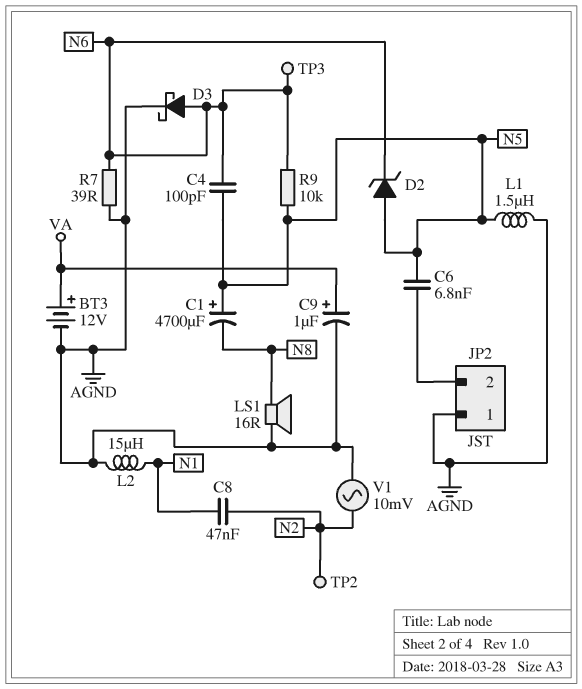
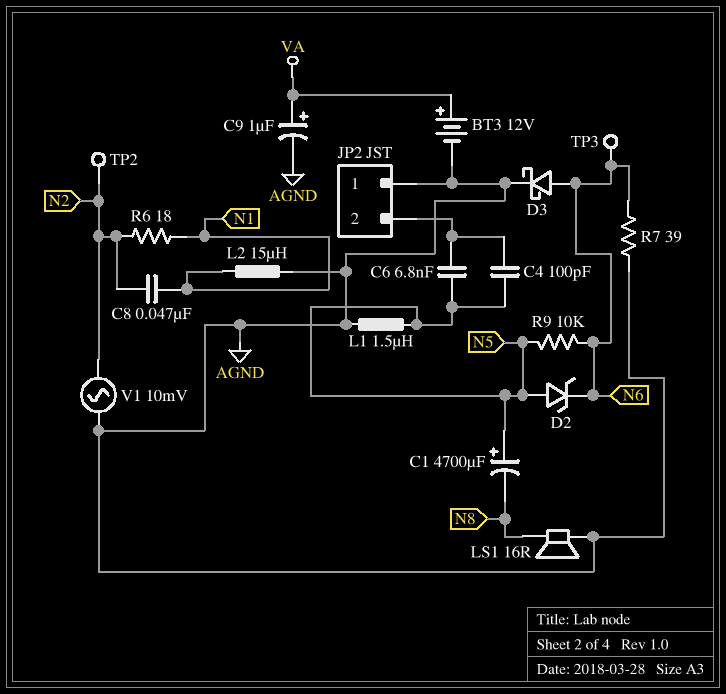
C4: 100pF (N5, N6) -> 100pF (JP2/2, N5)
R6: none -> 18 (N1, N2)

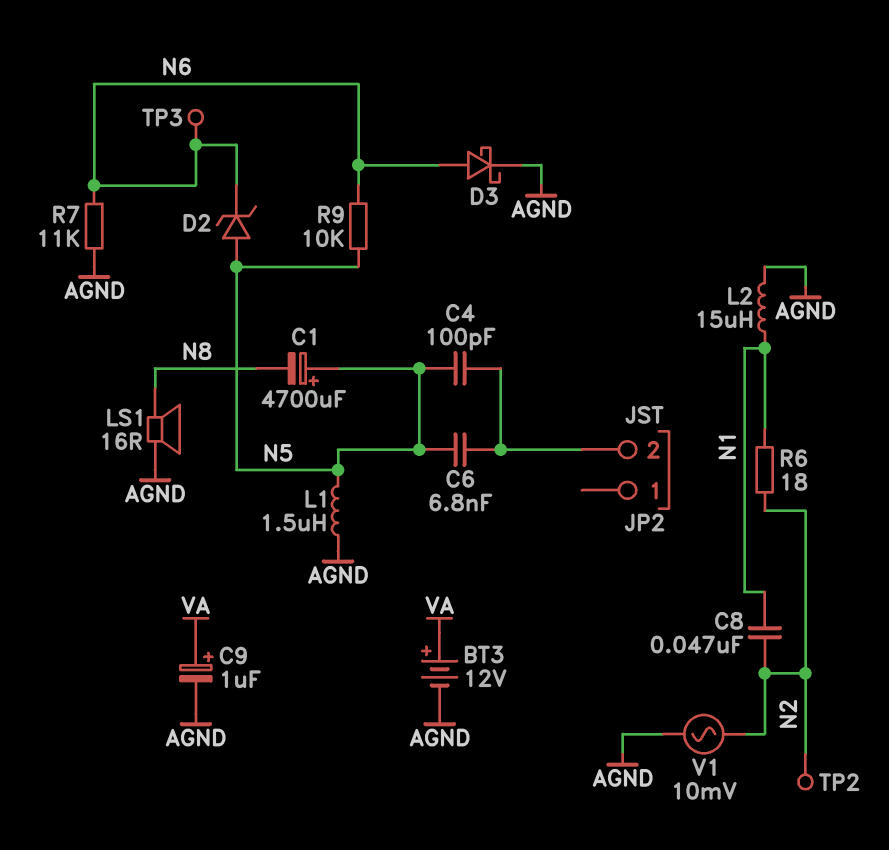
JP2 pin 1: AGND -> none
R7: 39 (AGND, N6) -> 11k (AGND, N6)

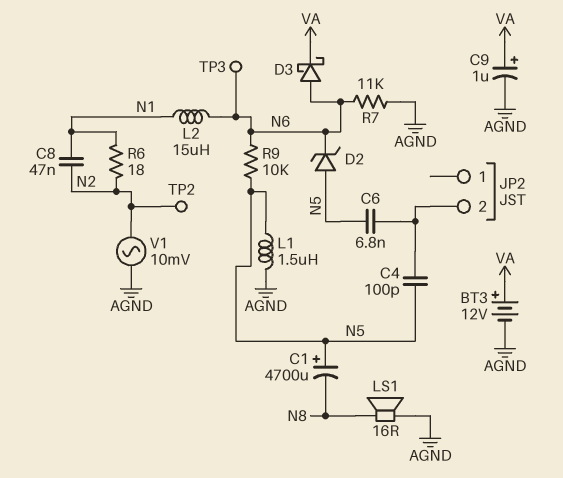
D3: schottky (A N6, K AGND) -> schottky (A N6, K VA)
L2: 15uH (AGND, N1) -> 15uH (N1, N6)

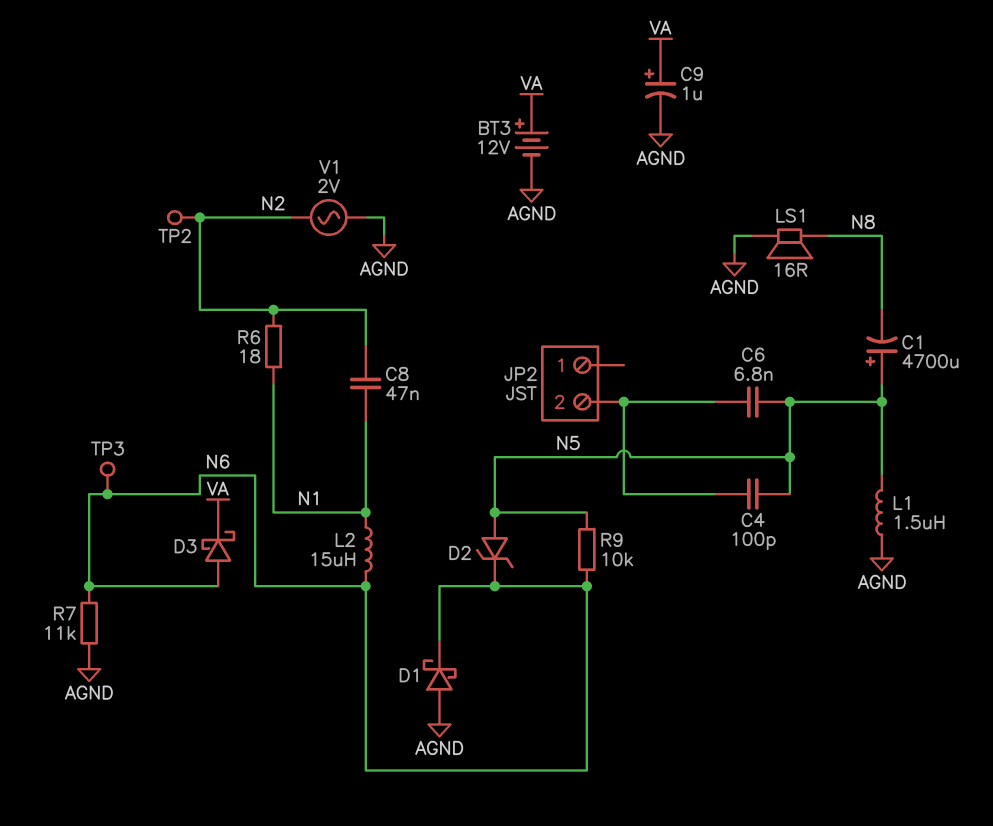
D1: none -> schottky (A AGND, K N6)
V1: AC 10mV (AGND, N2) -> AC 2V (AGND, N2)

